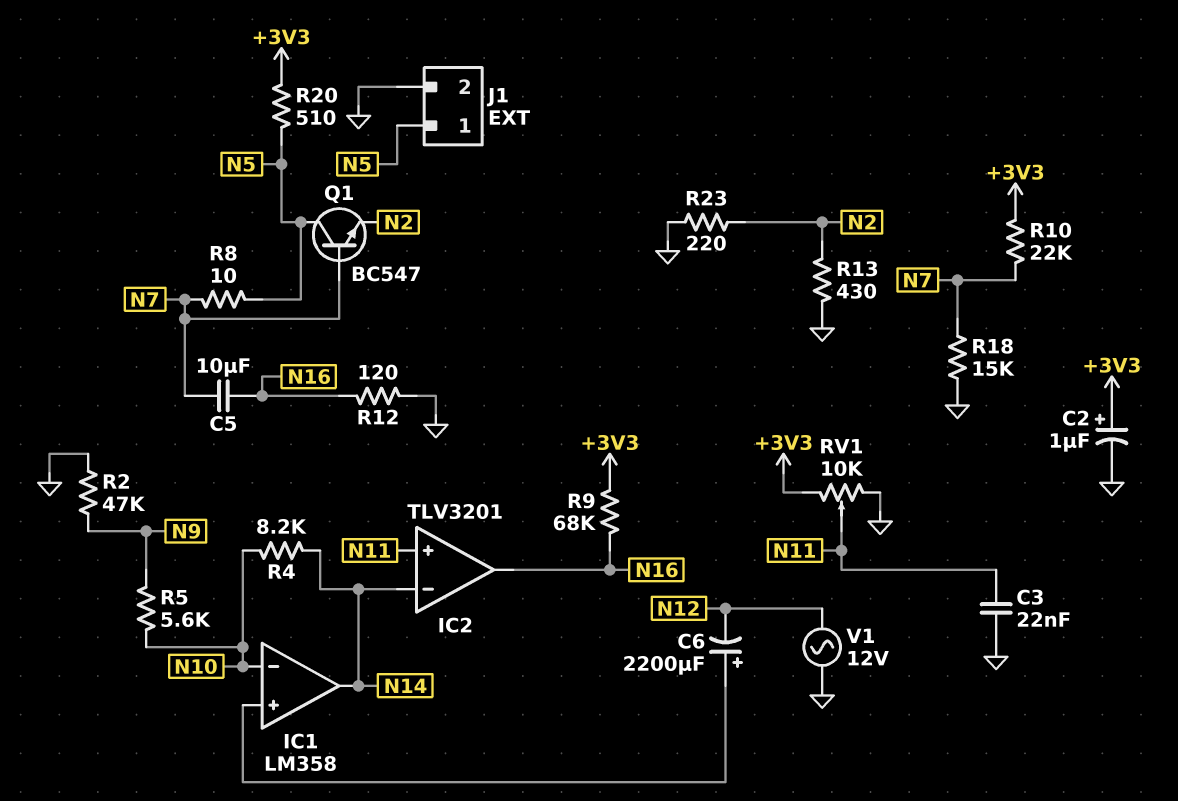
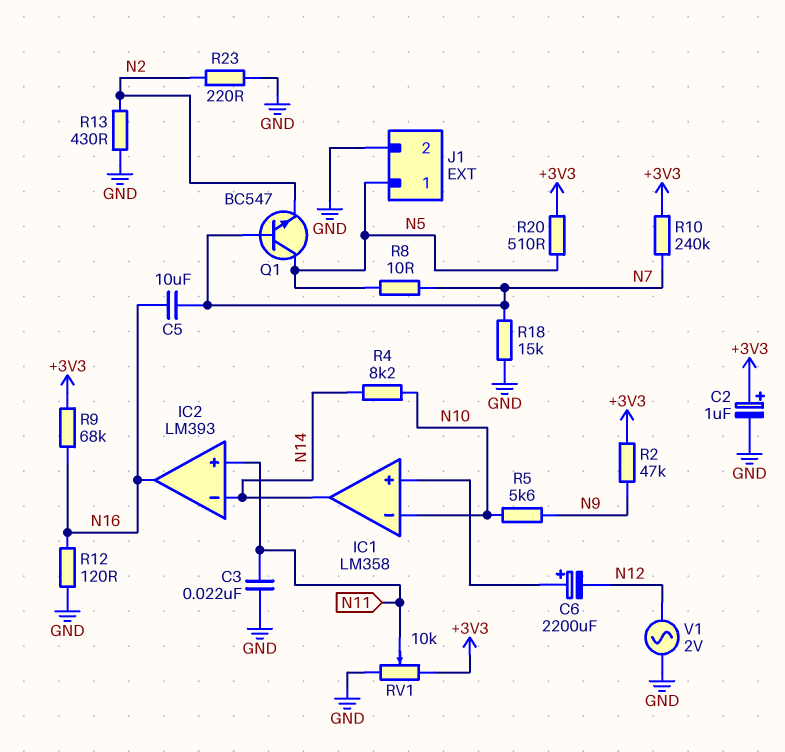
IC2: TLV3201 -> LM393
R2: 47k (GND, N9) -> 47k (+3V3, N9)
R10: 22k (+3V3, N7) -> 240k (+3V3, N7)
V1: AC 12V (GND, N12) -> AC 2V (GND, N12)

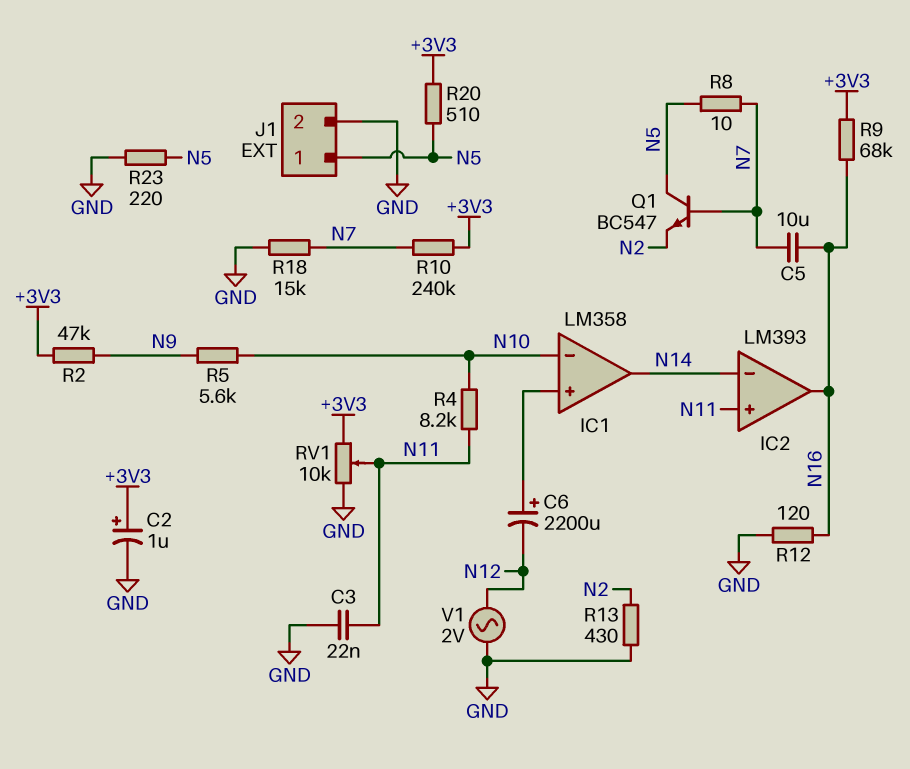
R4: 8.2k (N10, N14) -> 8.2k (N10, N11)
R23: 220 (GND, N2) -> 220 (GND, N5)

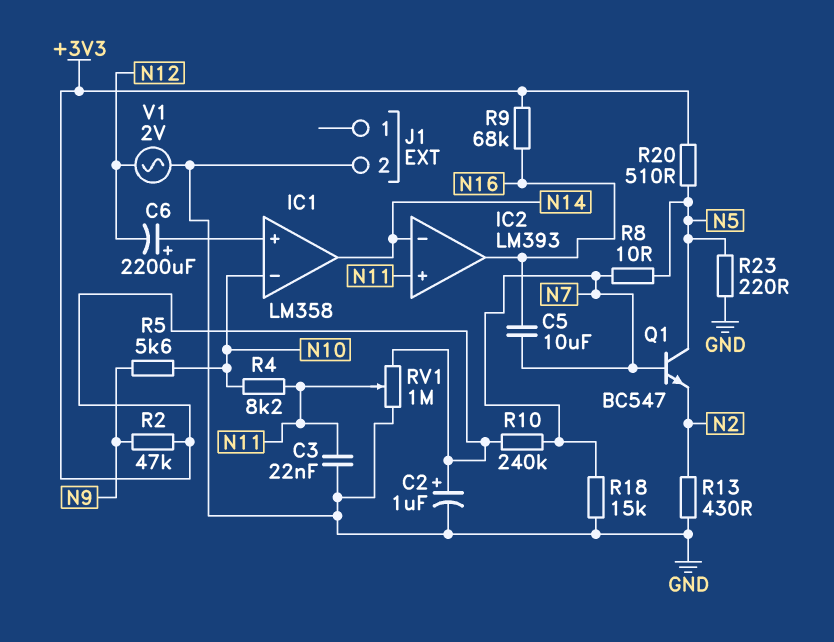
J1 pin 1: N5 -> none
R12: 120 (GND, N16) -> none
RV1: 10k (+3V3, GND, wiper N11) -> 1M (+3V3, GND, wiper N11)

